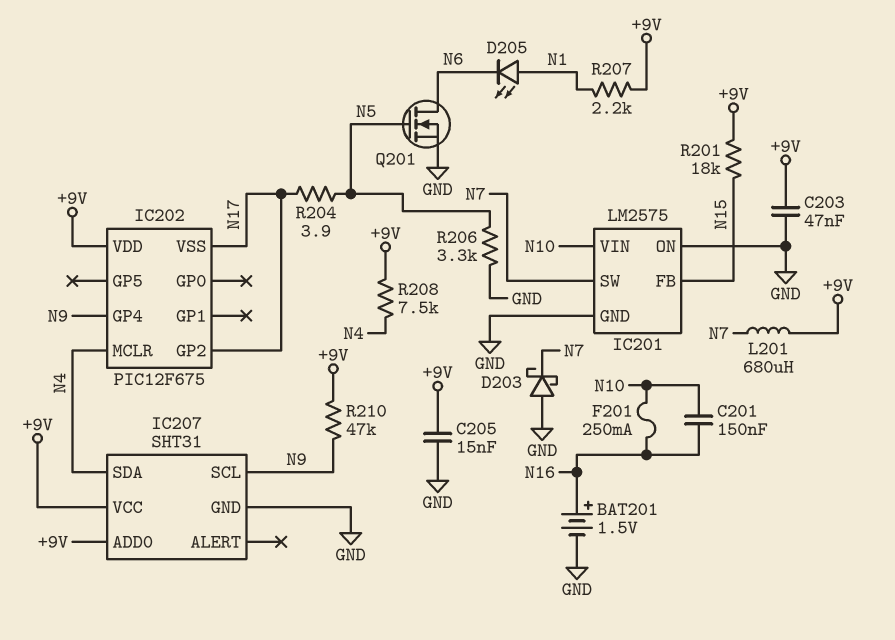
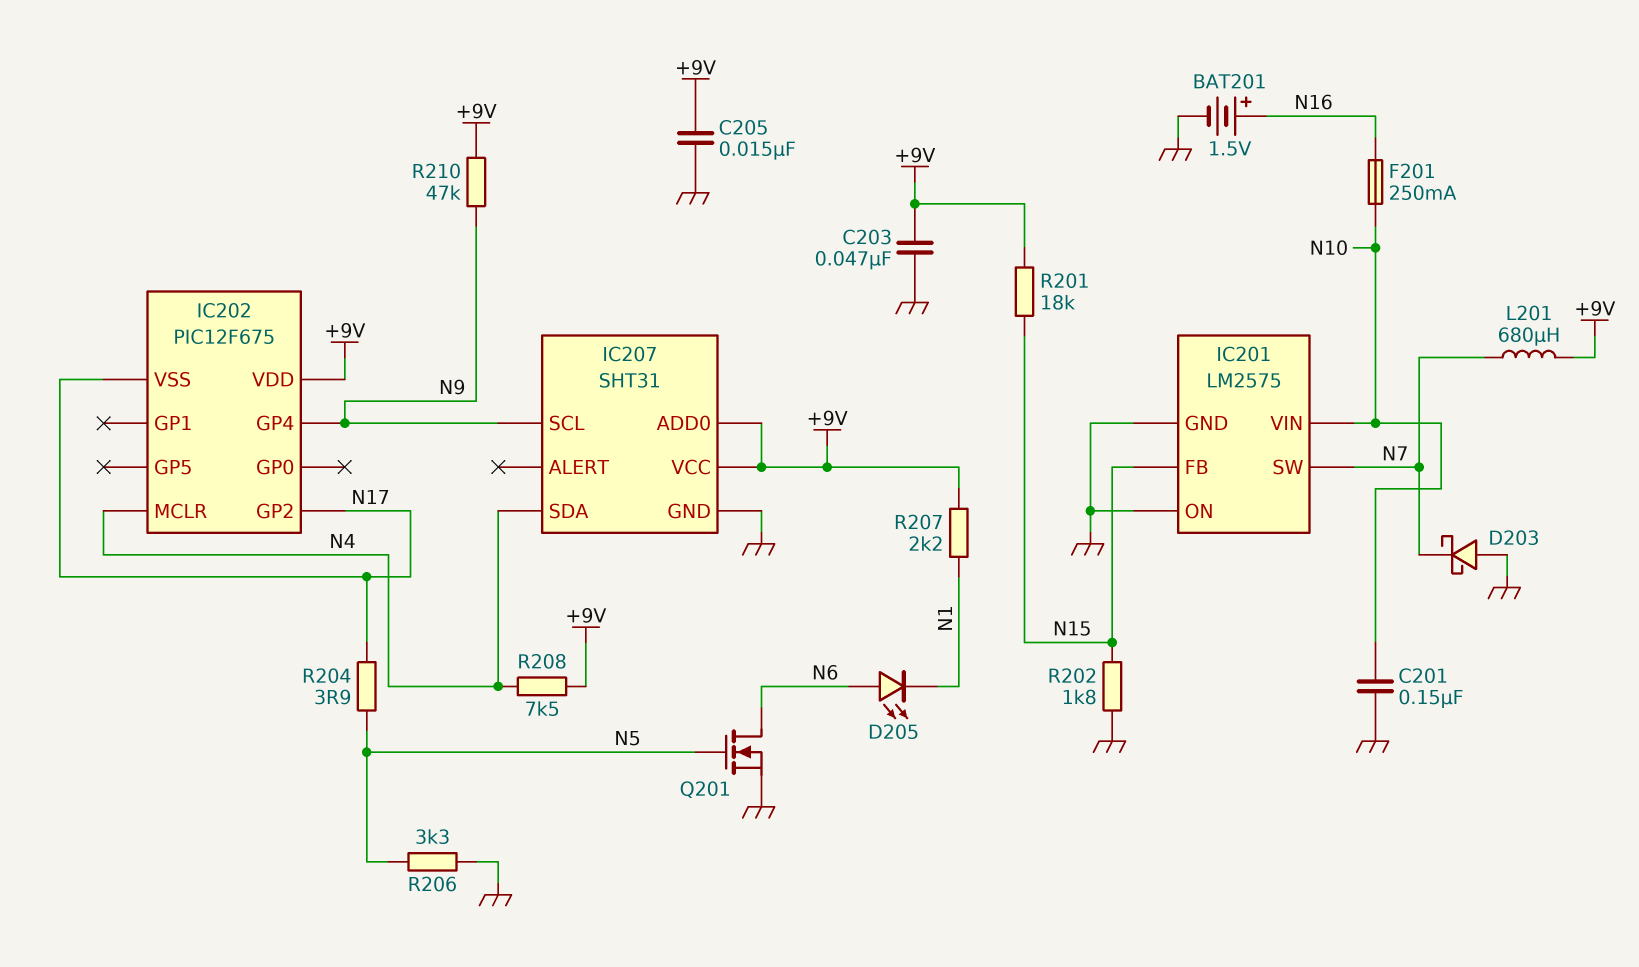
C201: 150nF (N10, N16) -> 150nF (GND, N10)
D205: LED (A N1, K N6) -> LED (A N6, K N1)
R202: none -> 1.8k (GND, N15)

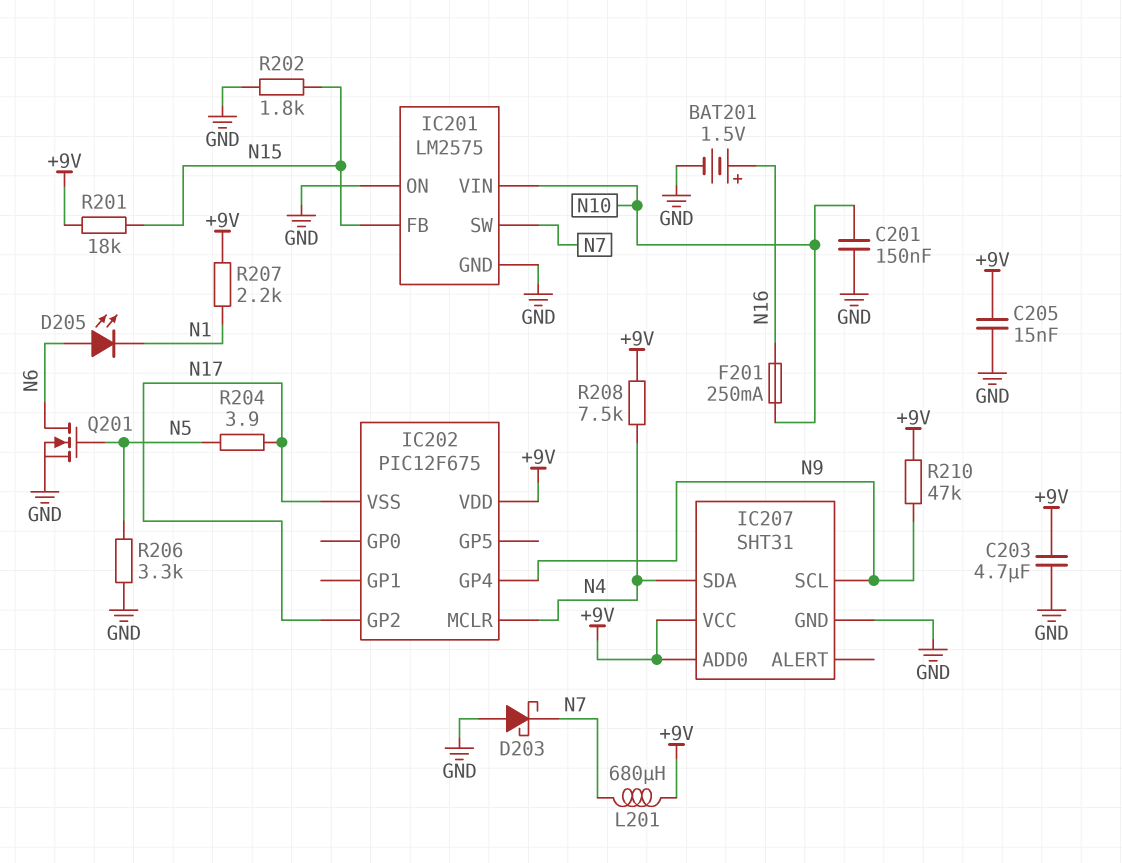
C203: 47nF (+9V, GND) -> 4.7uF (+9V, GND)

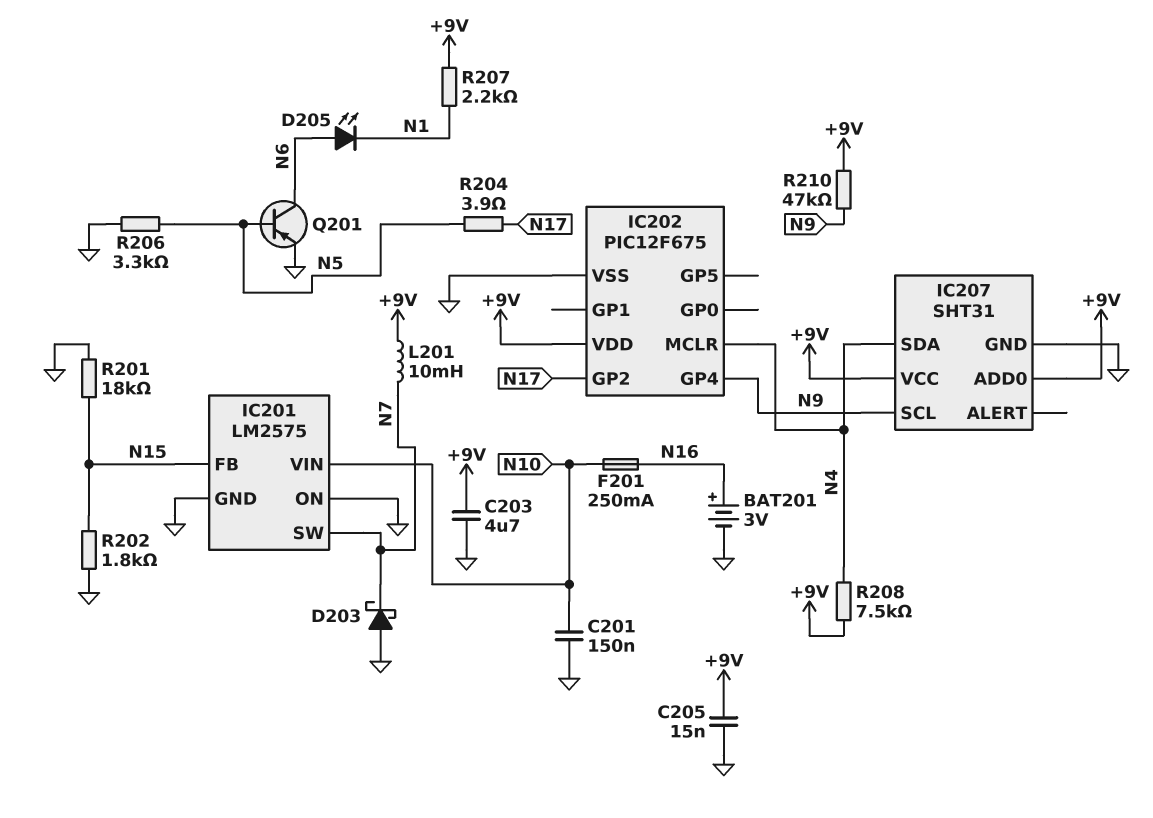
BAT201: 1.5V (plus N16, minus GND) -> 3V (plus N16, minus GND)
IC202 pin VSS: N17 -> GND
L201: 680uH (+9V, N7) -> 10mH (+9V, N7)
Q201: NMOS (G N5, D N6, S GND) -> PNP (B N5, C N6, E GND)
R201: 18k (+9V, N15) -> 18k (GND, N15)

